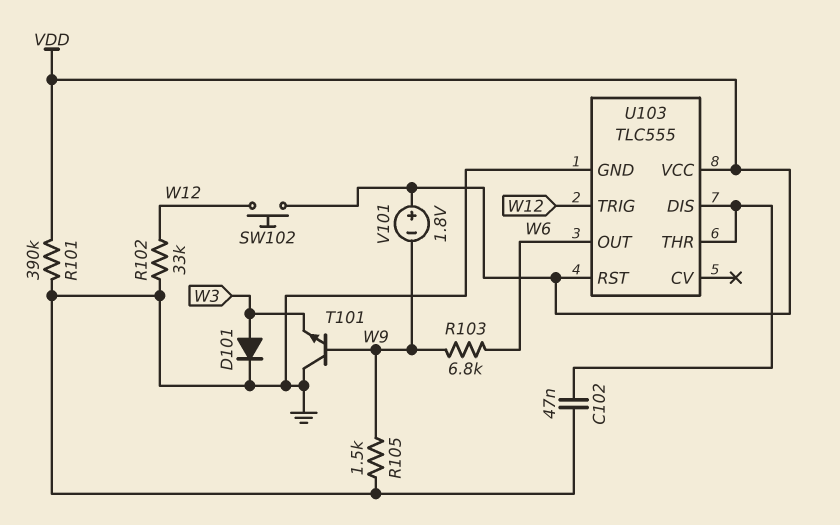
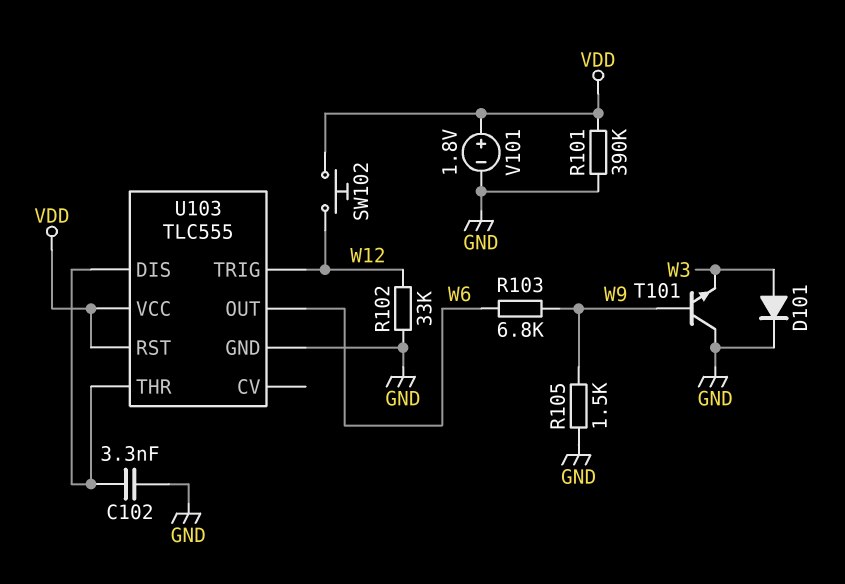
C102: 47nF (GND, U103/DIS) -> 3.3nF (GND, U103/DIS)
V101: 1.8V (plus VDD, minus W9) -> 1.8V (plus VDD, minus GND)

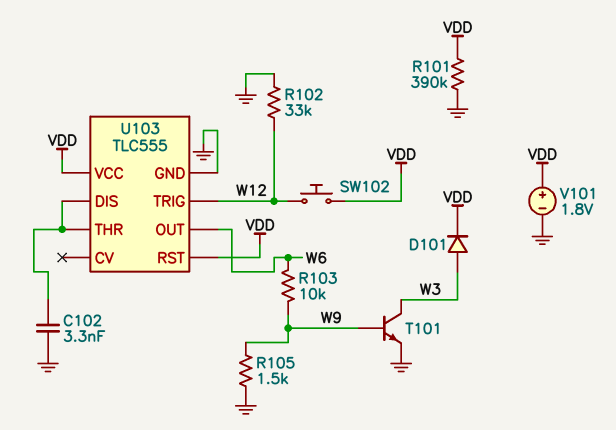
D101: diode (A W3, K GND) -> diode (A W3, K VDD)
R103: 6.8k (W6, W9) -> 10k (W6, W9)
T101: NPN (B W9, C GND, E W3) -> NPN (B W9, C W3, E GND)

